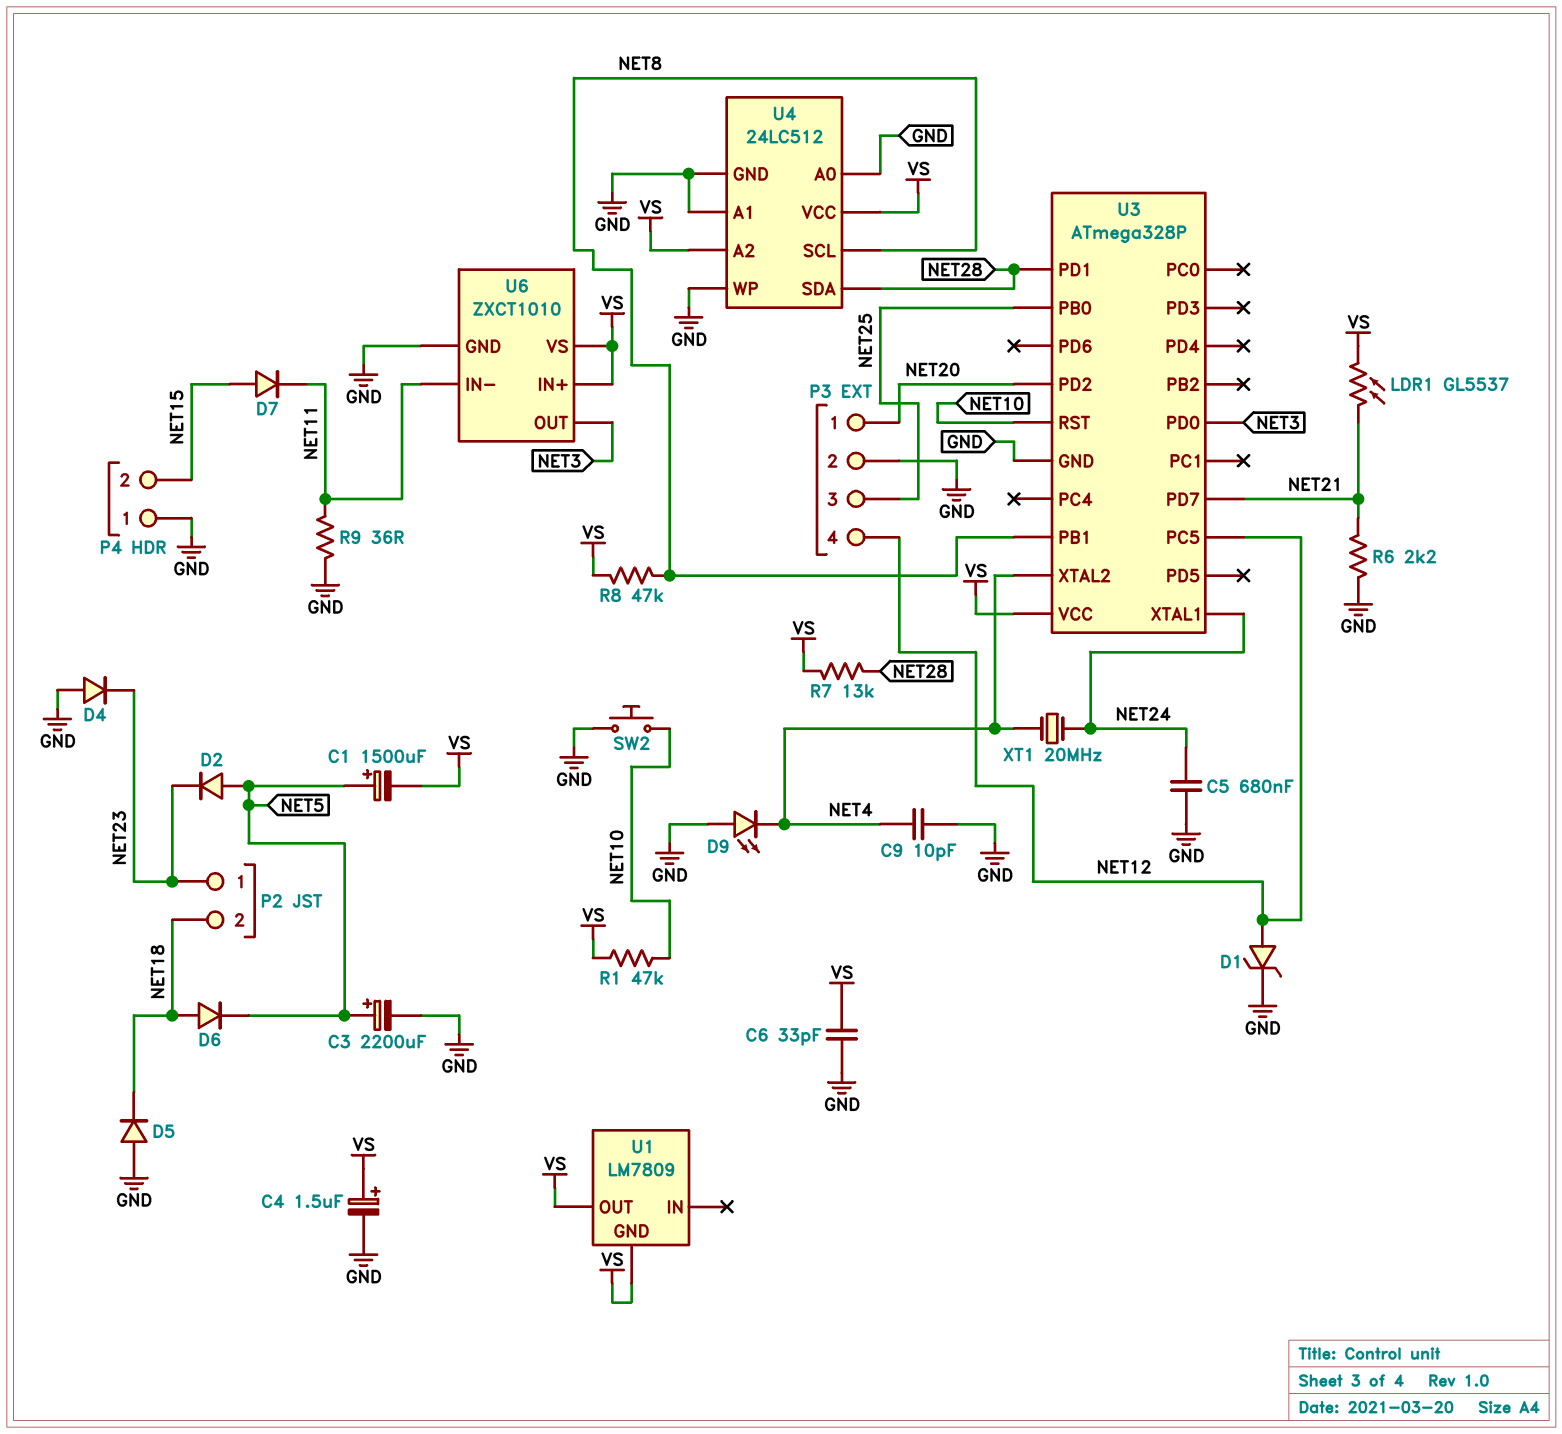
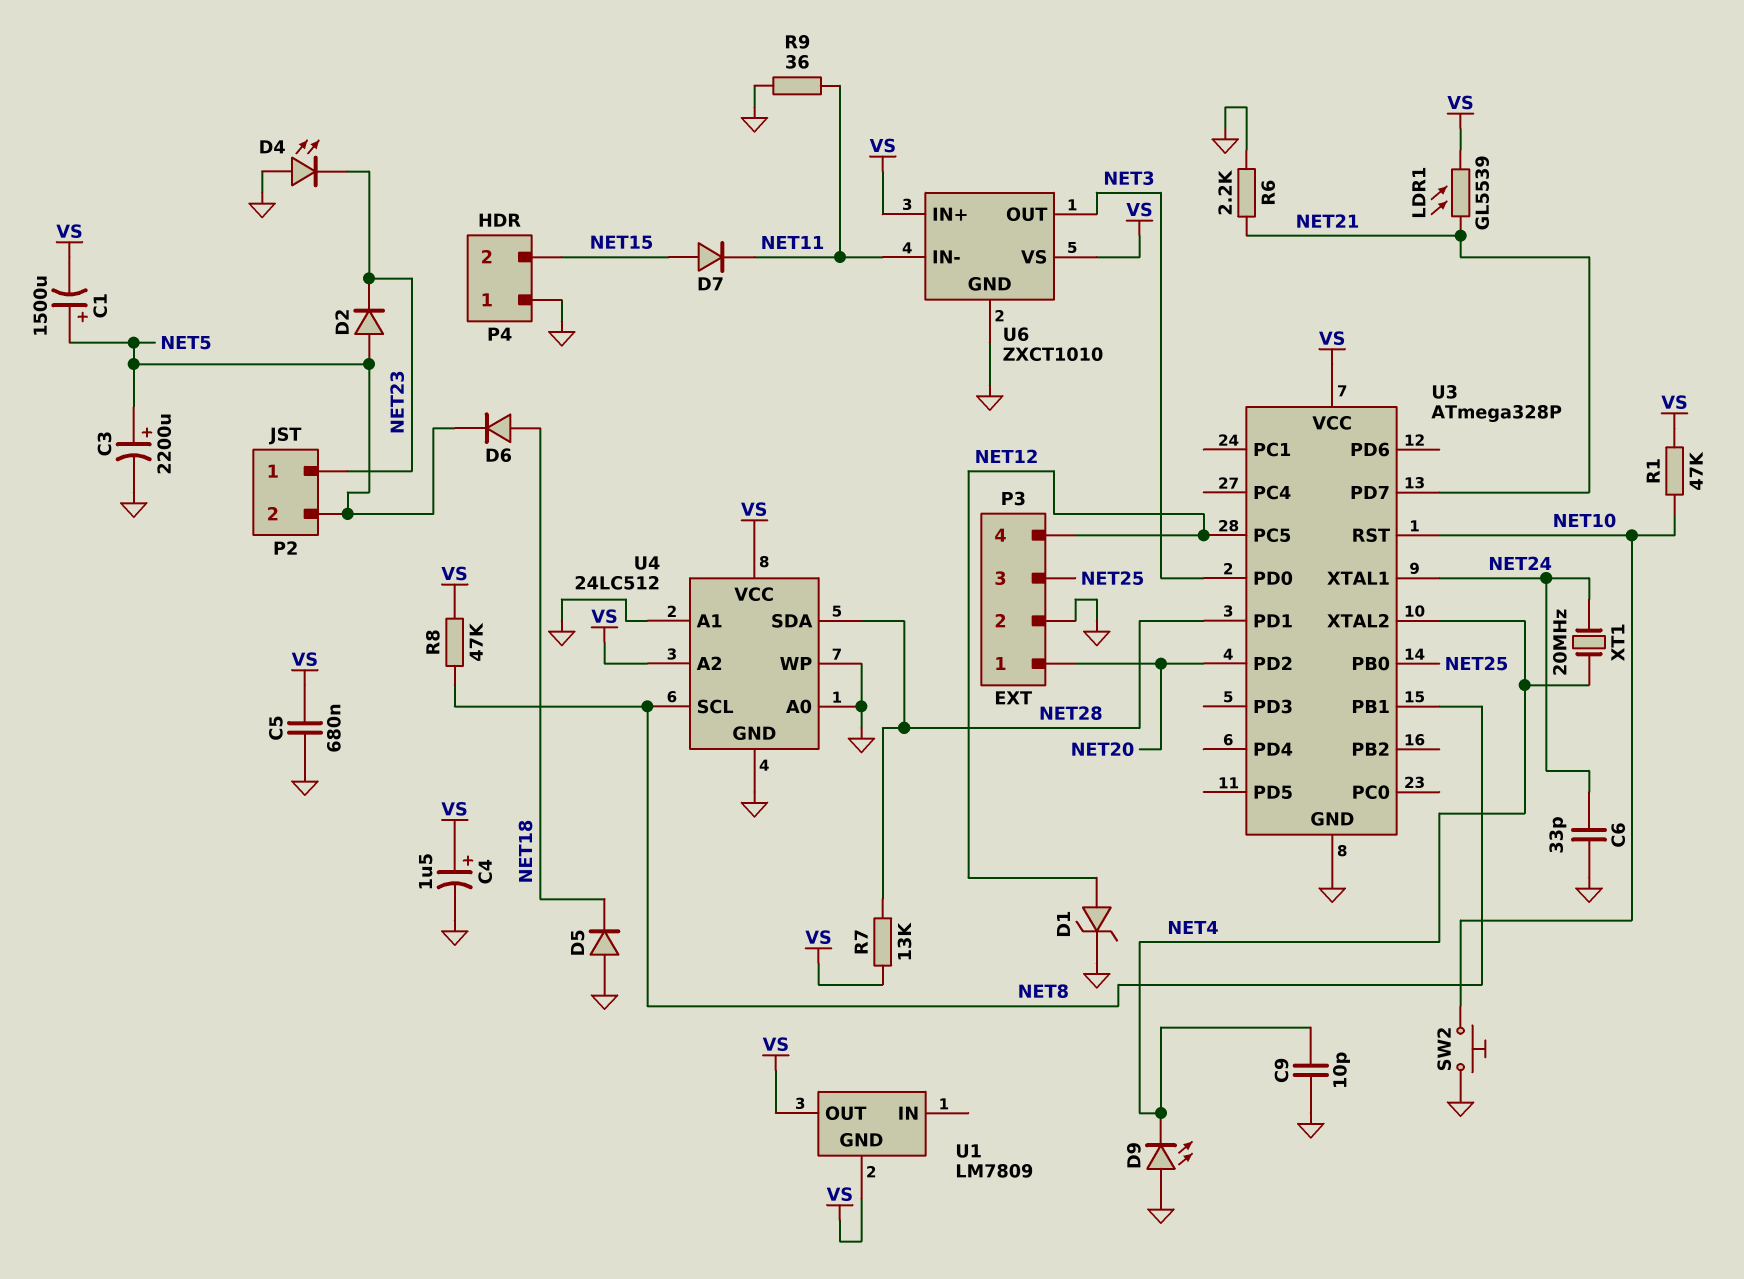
C5: 680nF (GND, NET24) -> 680nF (GND, VS)
C6: 33pF (GND, VS) -> 33pF (GND, NET24)
D4: diode (A GND, K NET23) -> LED (A GND, K NET23)
LDR1: GL5537 (NET21, VS) -> GL5539 (NET21, VS)
P2 pin 2: NET18 -> NET5

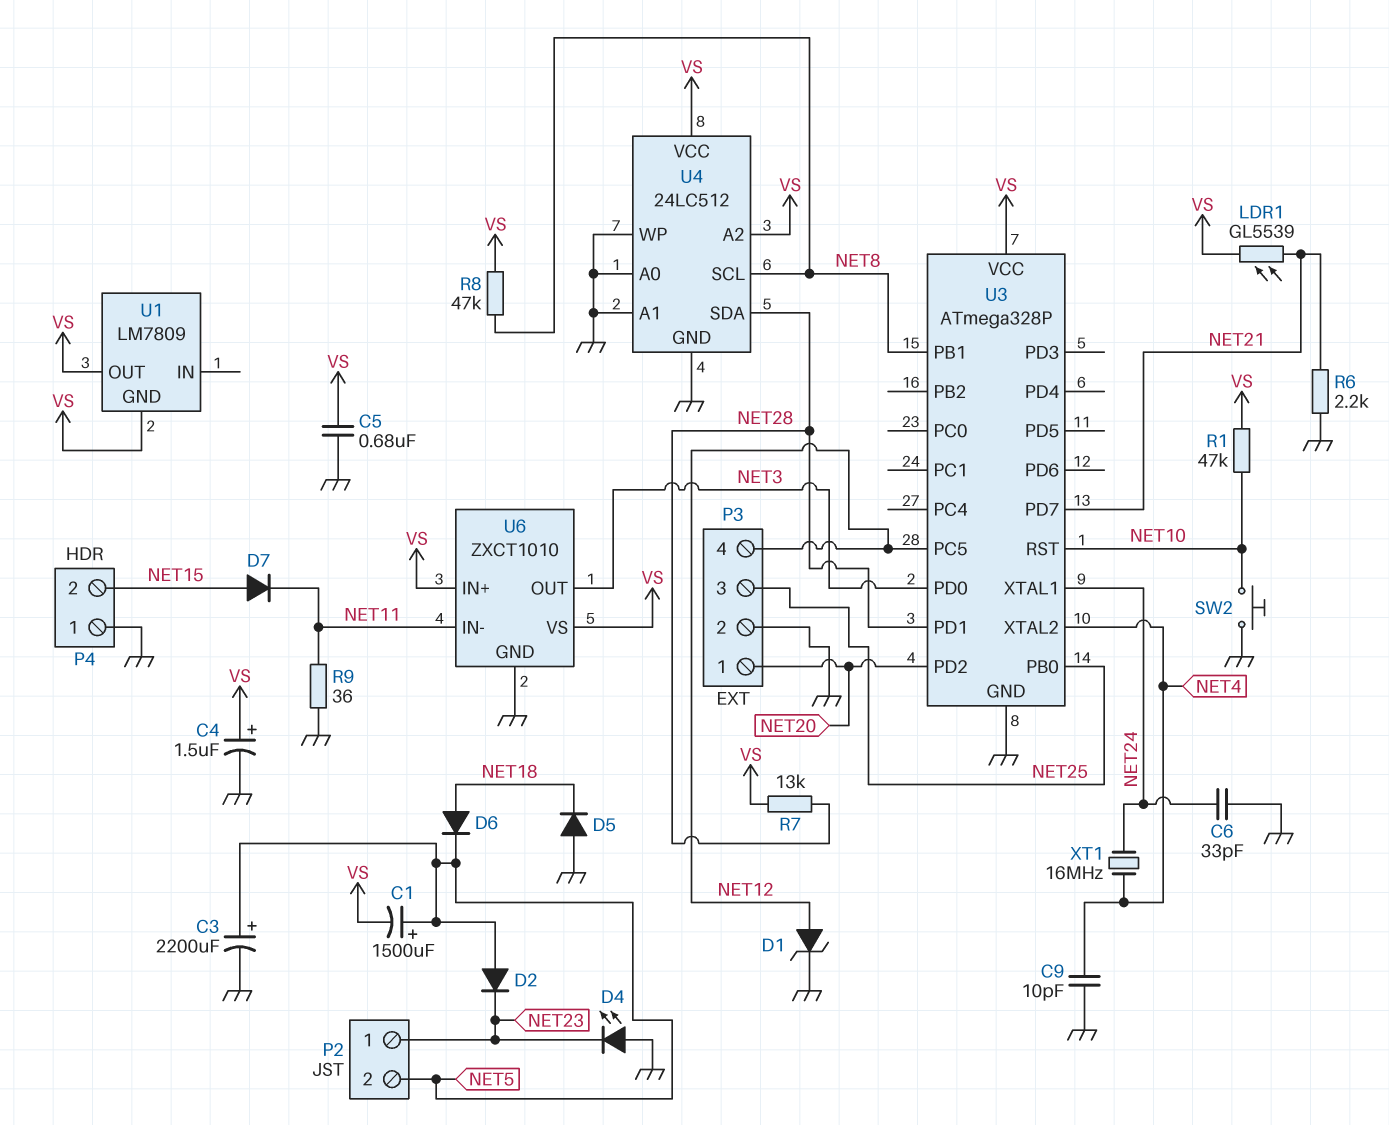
D9: LED (A GND, K NET4) -> none
XT1: 20MHz (NET4, NET24) -> 16MHz (NET4, NET24)

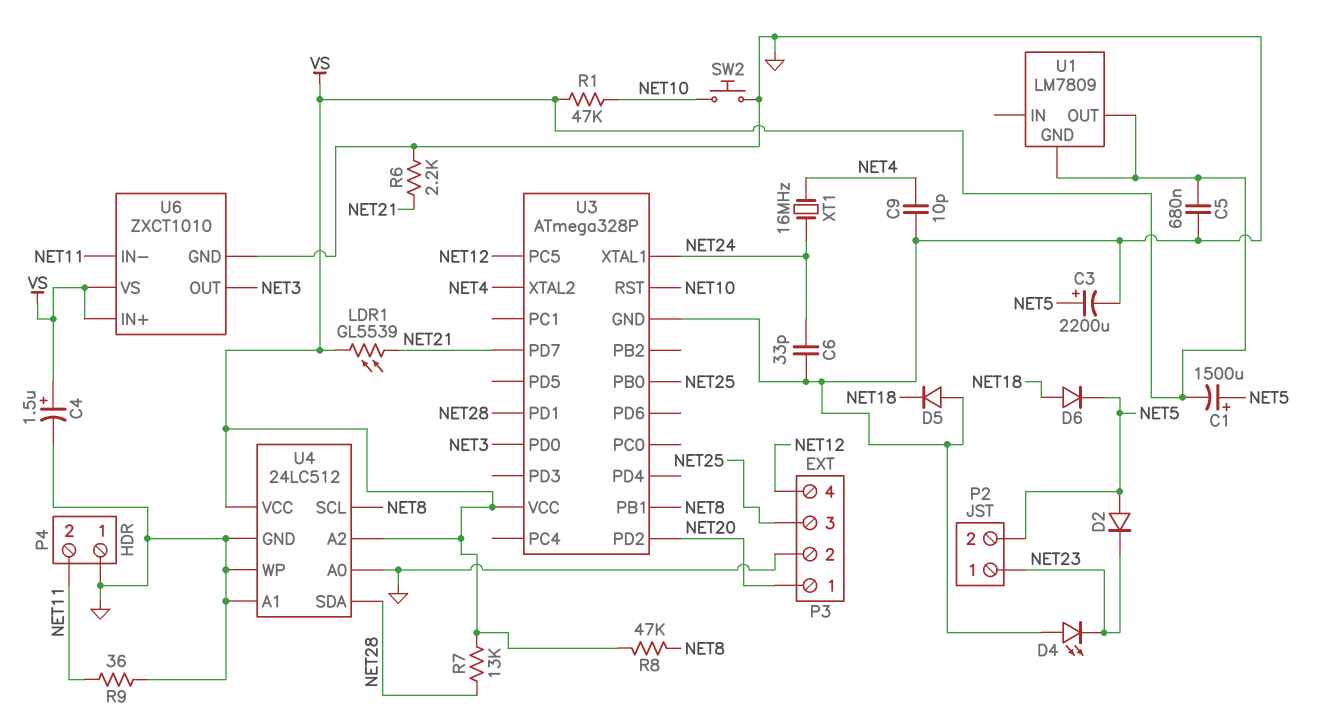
D1: zener (A NET12, K GND) -> none
D7: diode (A NET15, K NET11) -> none
P4 pin 2: NET15 -> NET11

